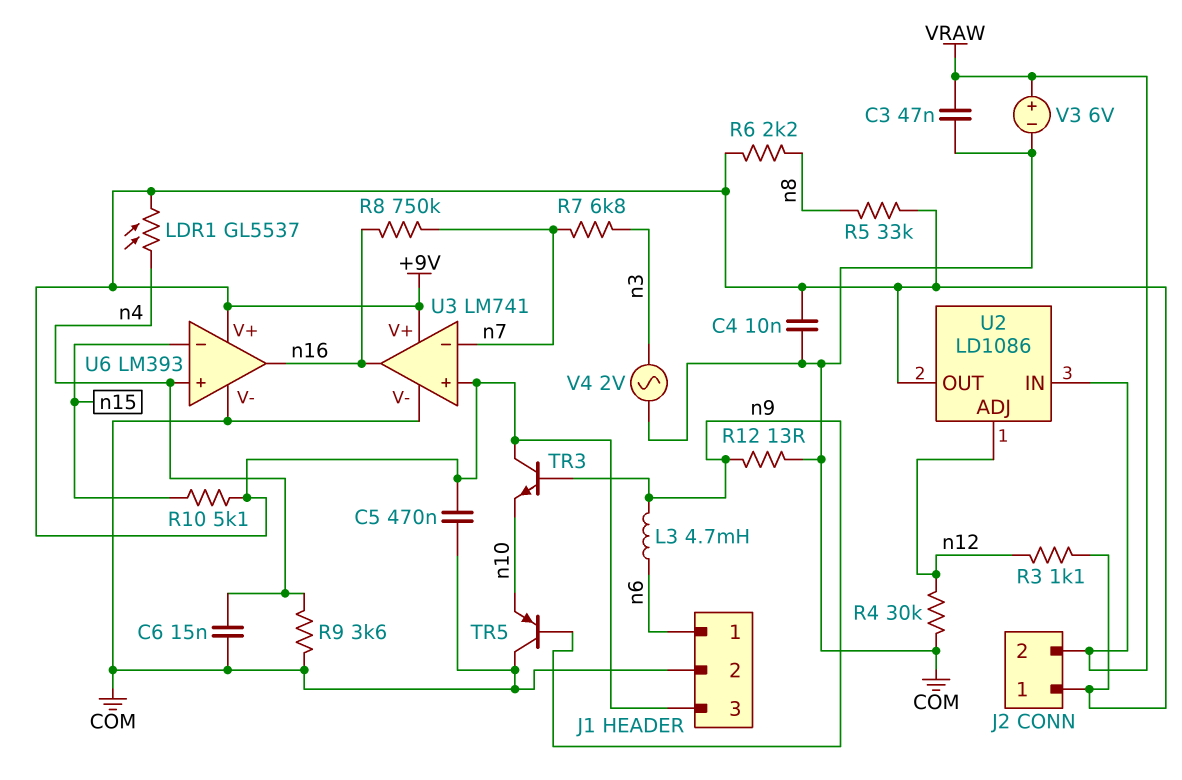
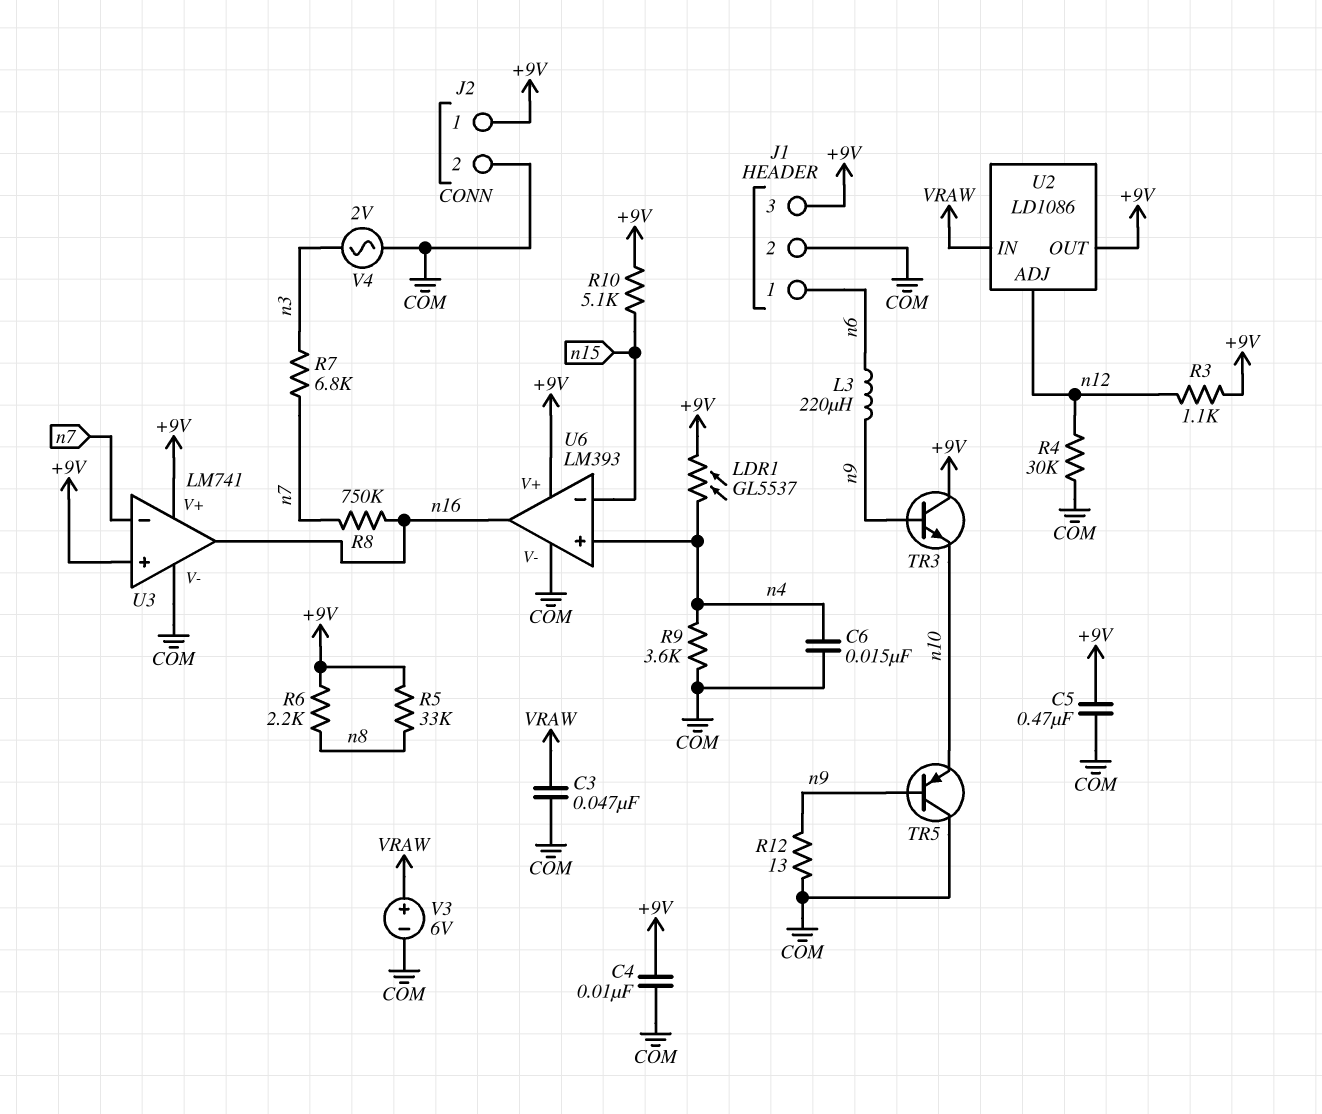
J2 pin 2: VRAW -> COM
L3: 4.7mH (n6, n9) -> 220uH (n6, n9)

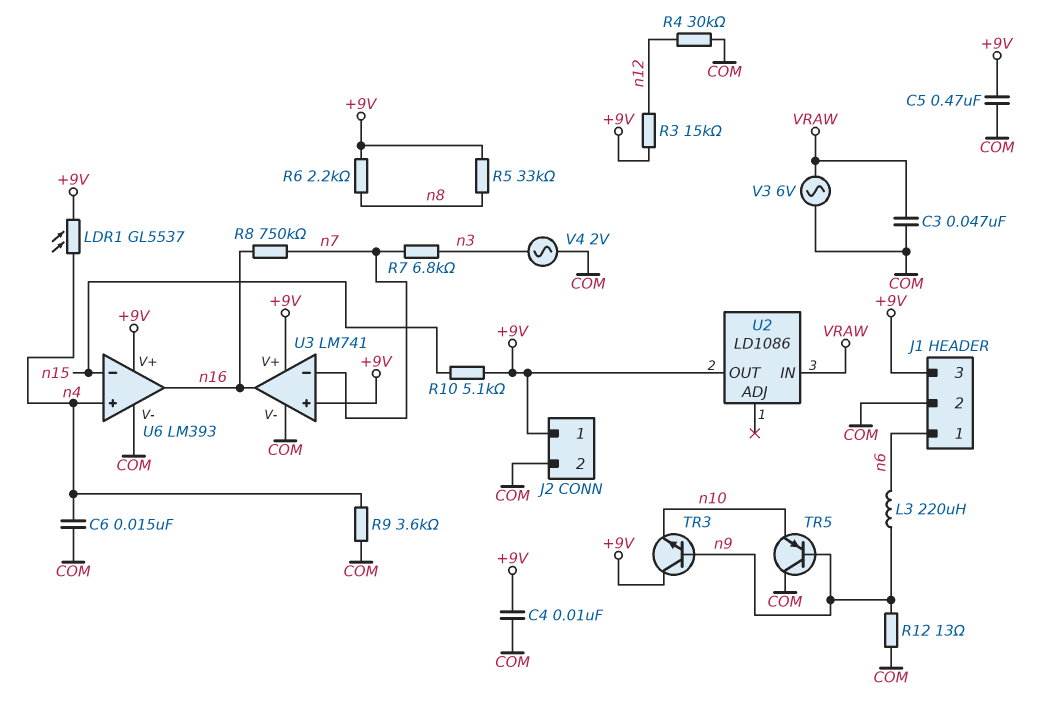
R3: 1.1k (+9V, n12) -> 15k (+9V, n12)
U2 pin ADJ: n12 -> none
V3: 6V (plus VRAW, minus COM) -> AC 6V (COM, VRAW)

